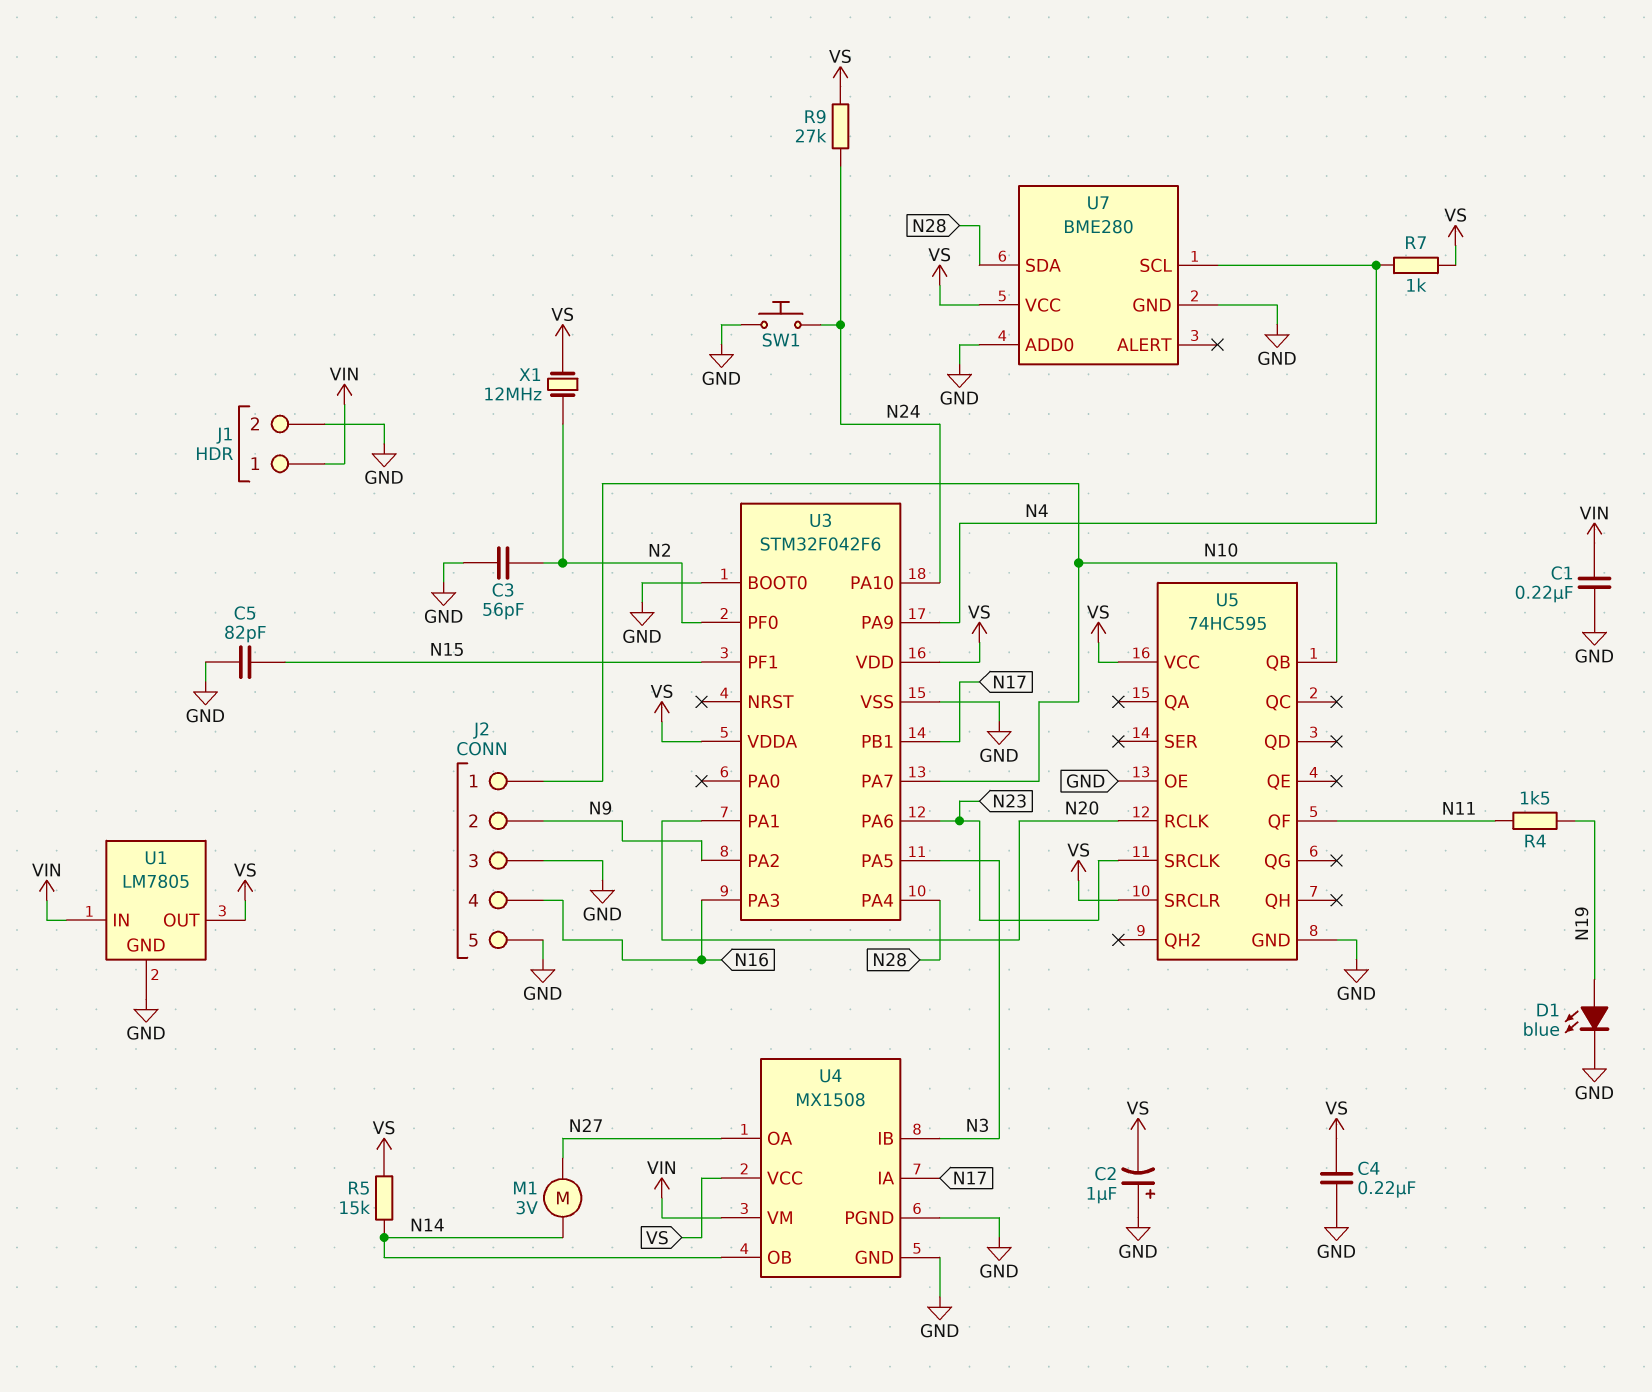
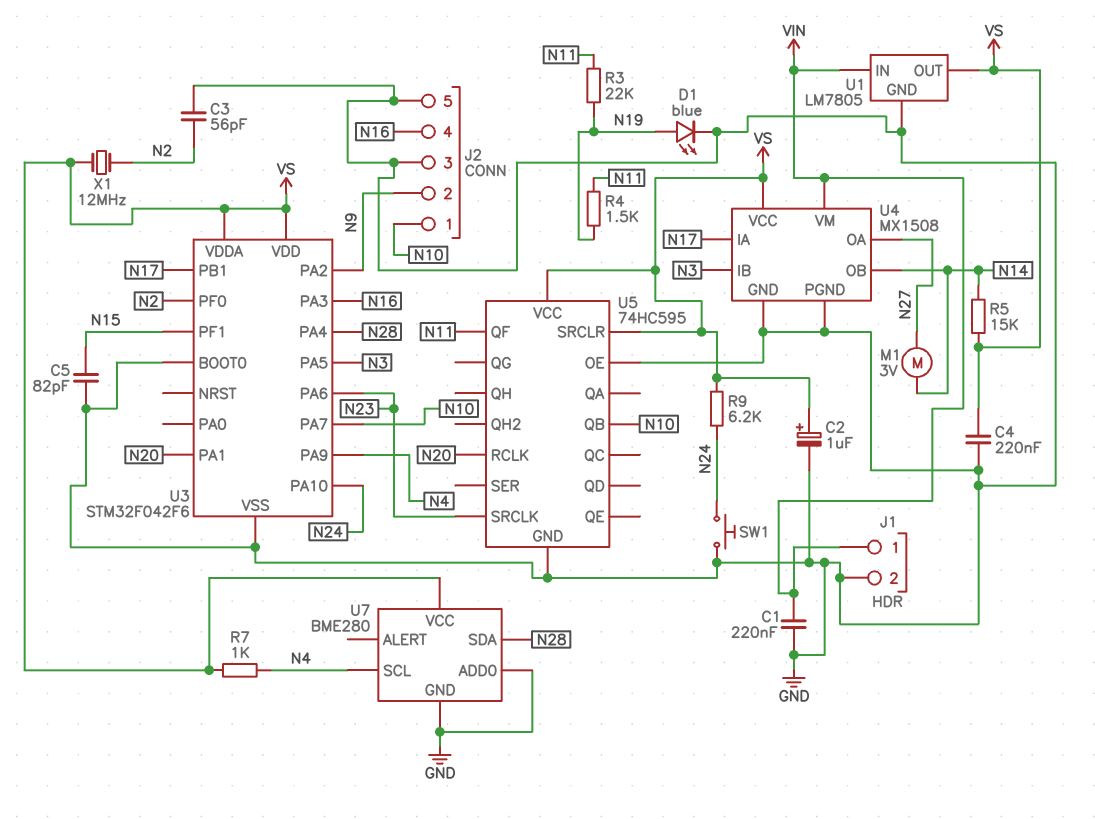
C2: 1uF (plus GND, minus VS) -> 1uF (plus VS, minus GND)
R3: none -> 22k (N11, N19)
R9: 27k (N24, VS) -> 6.2k (N24, VS)

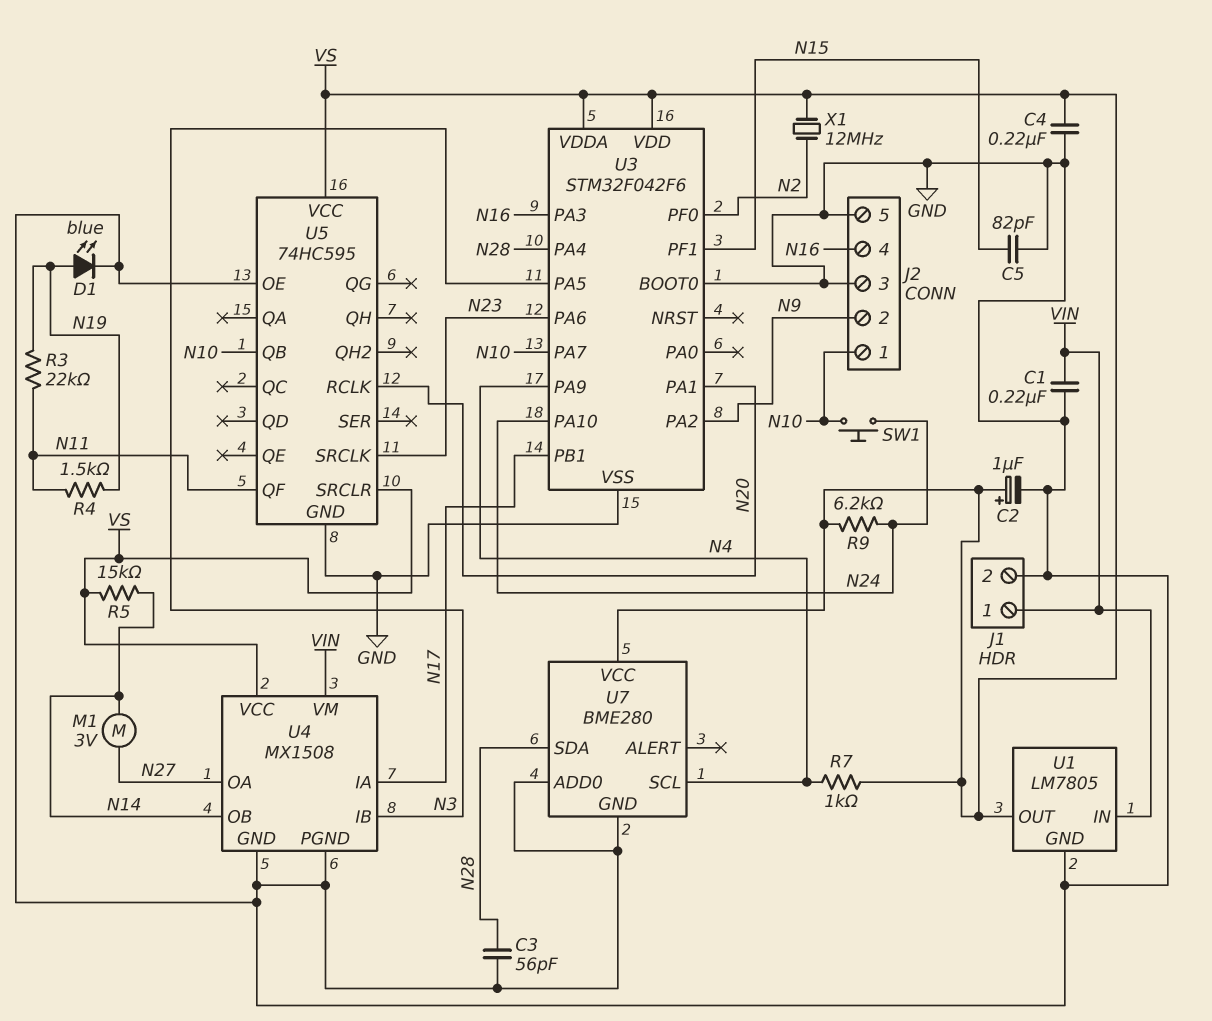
C3: 56pF (GND, N2) -> 56pF (GND, N28)
SW1: button (GND, N24) -> button (N10, N24)

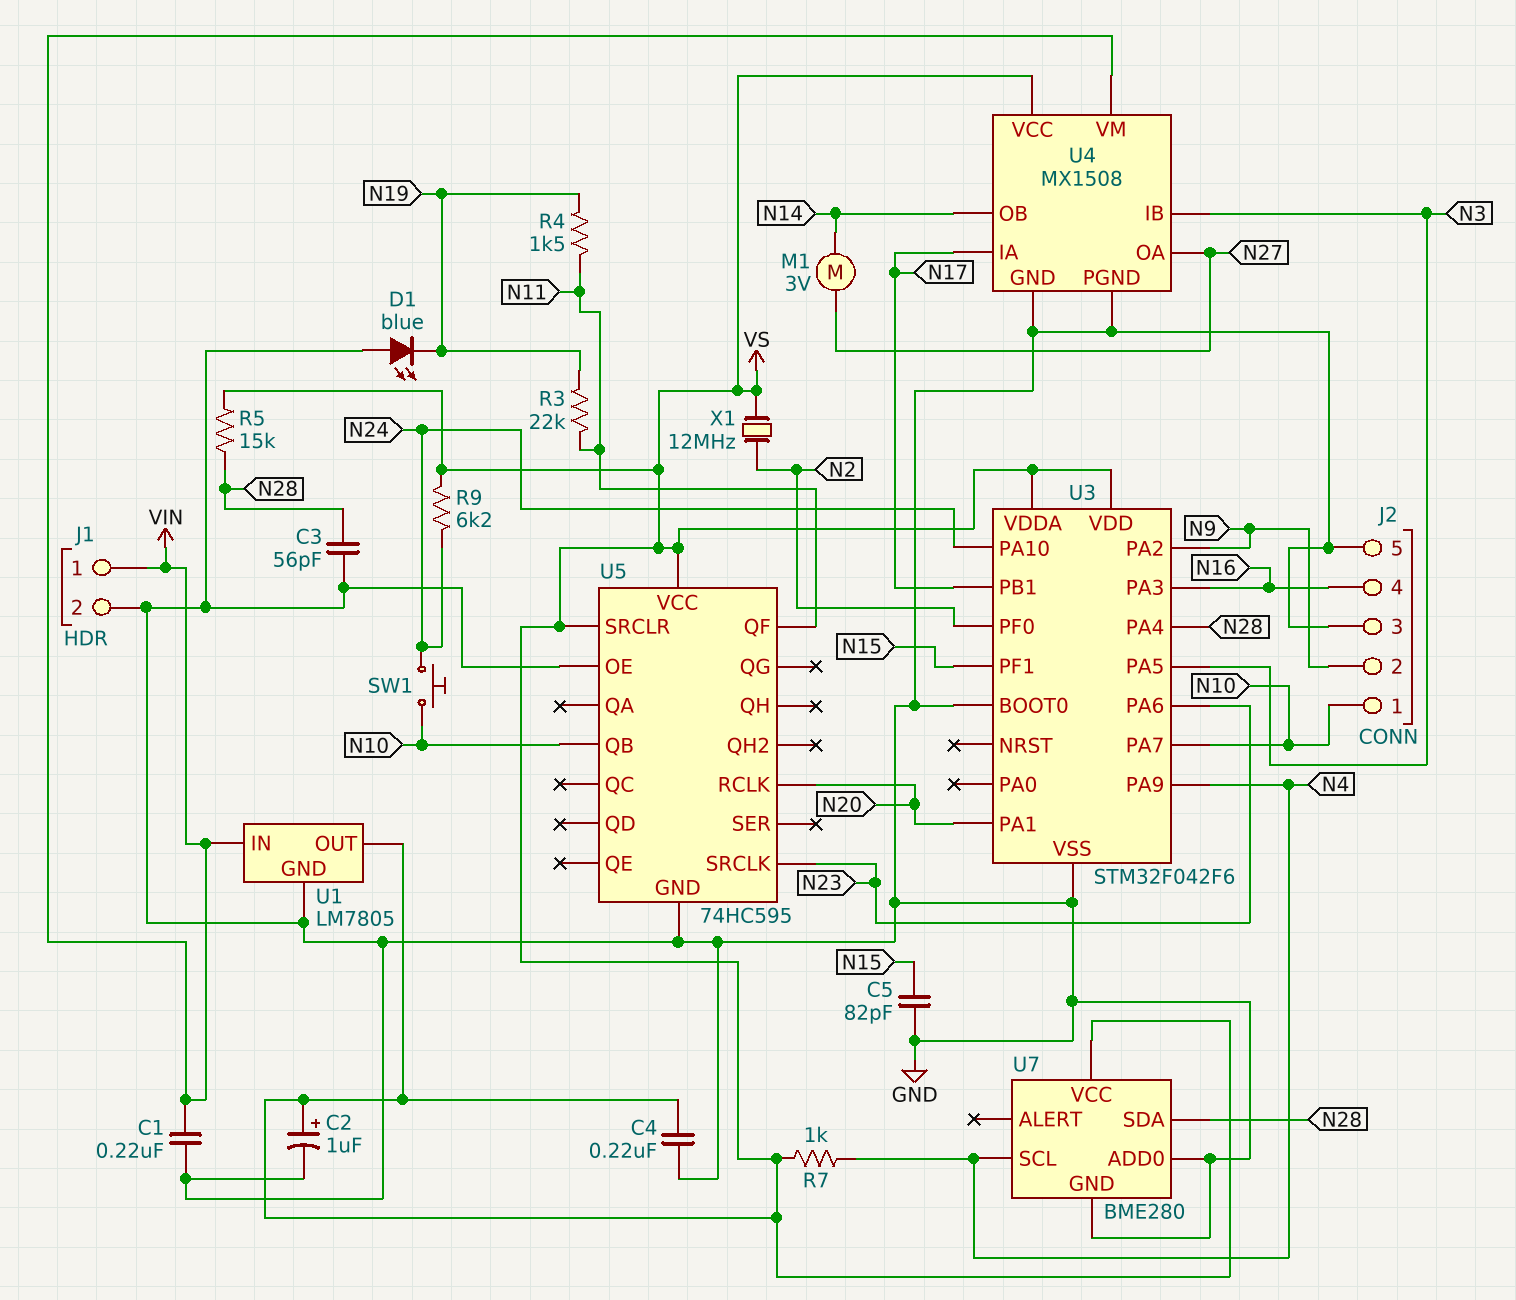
D1: LED blue (A N19, K GND) -> LED blue (A GND, K N19)
R5: 15k (N14, VS) -> 15k (N28, VS)

